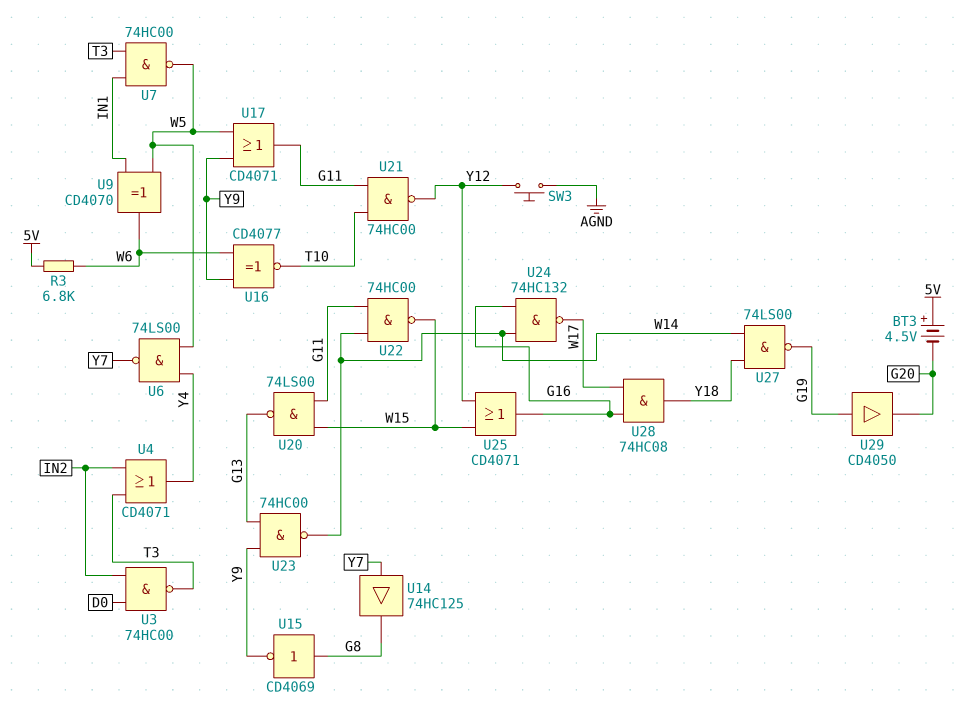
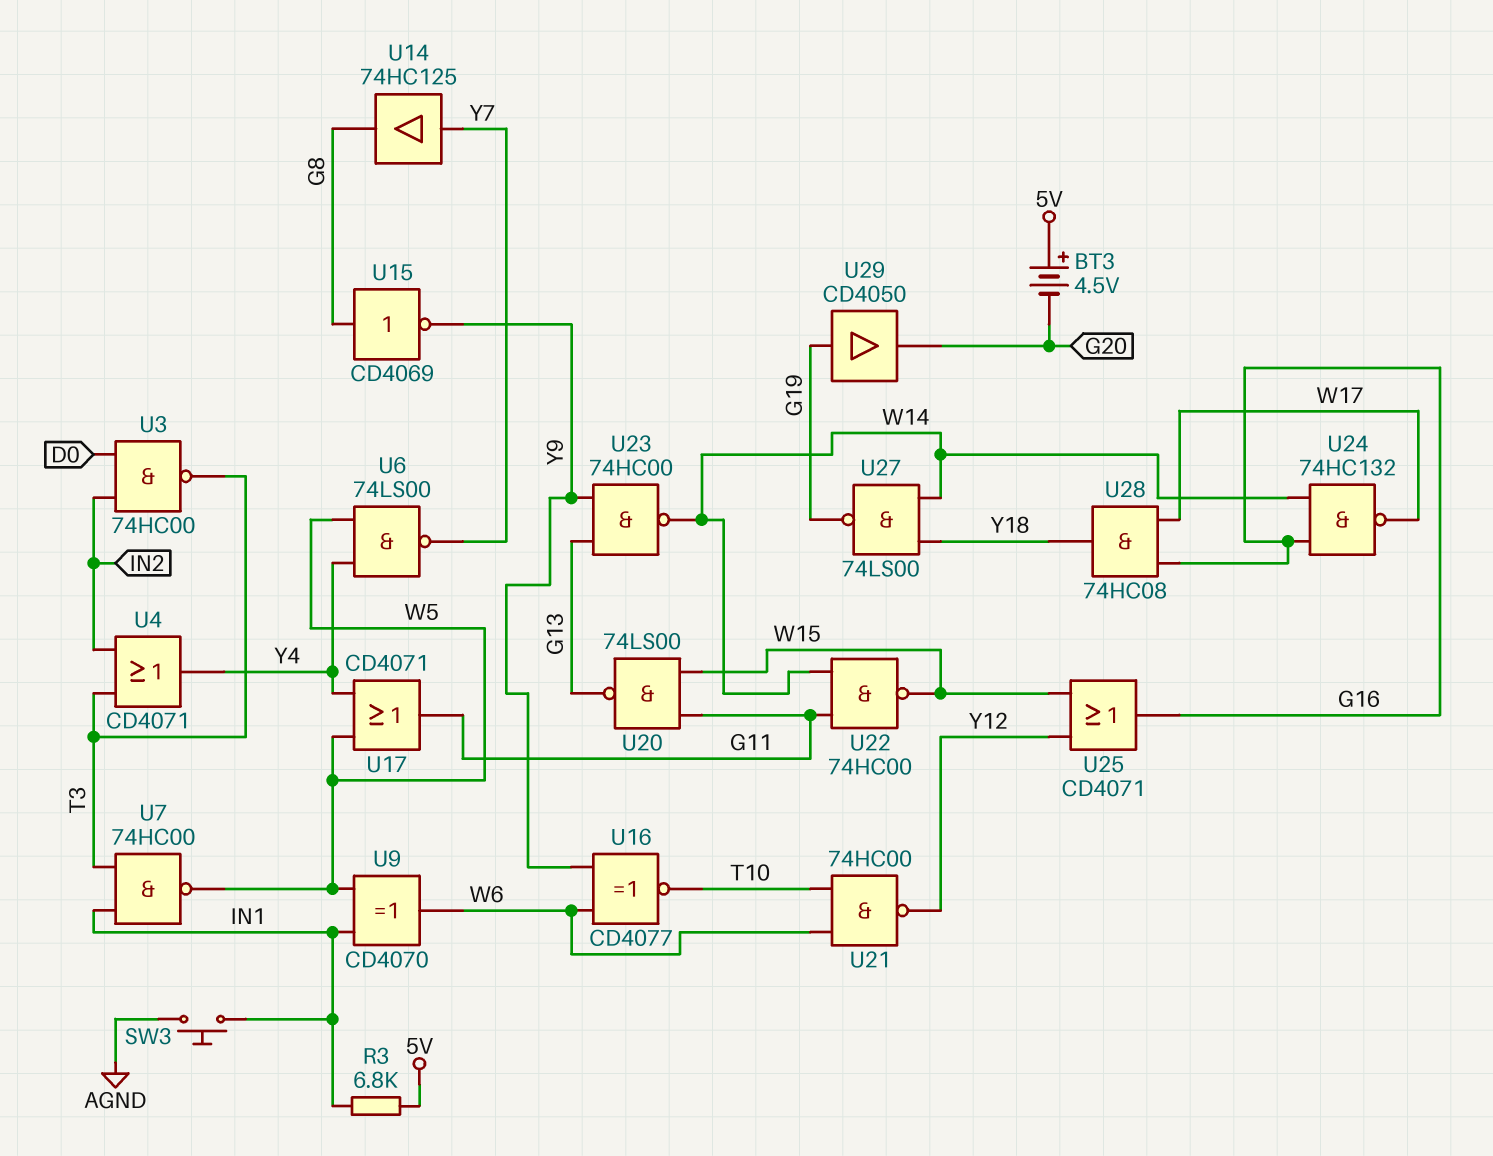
R3: 6.8k (5V, W6) -> 6.8k (5V, IN1)
SW3: button (AGND, Y12) -> button (AGND, IN1)
U17: OR CD4071 (in W5, in Y9, out G11) -> OR CD4071 (in W5, in Y4, out G11)
U21: NAND 74HC00 (in G11, in T10, out Y12) -> NAND 74HC00 (in T10, in W6, out Y12)

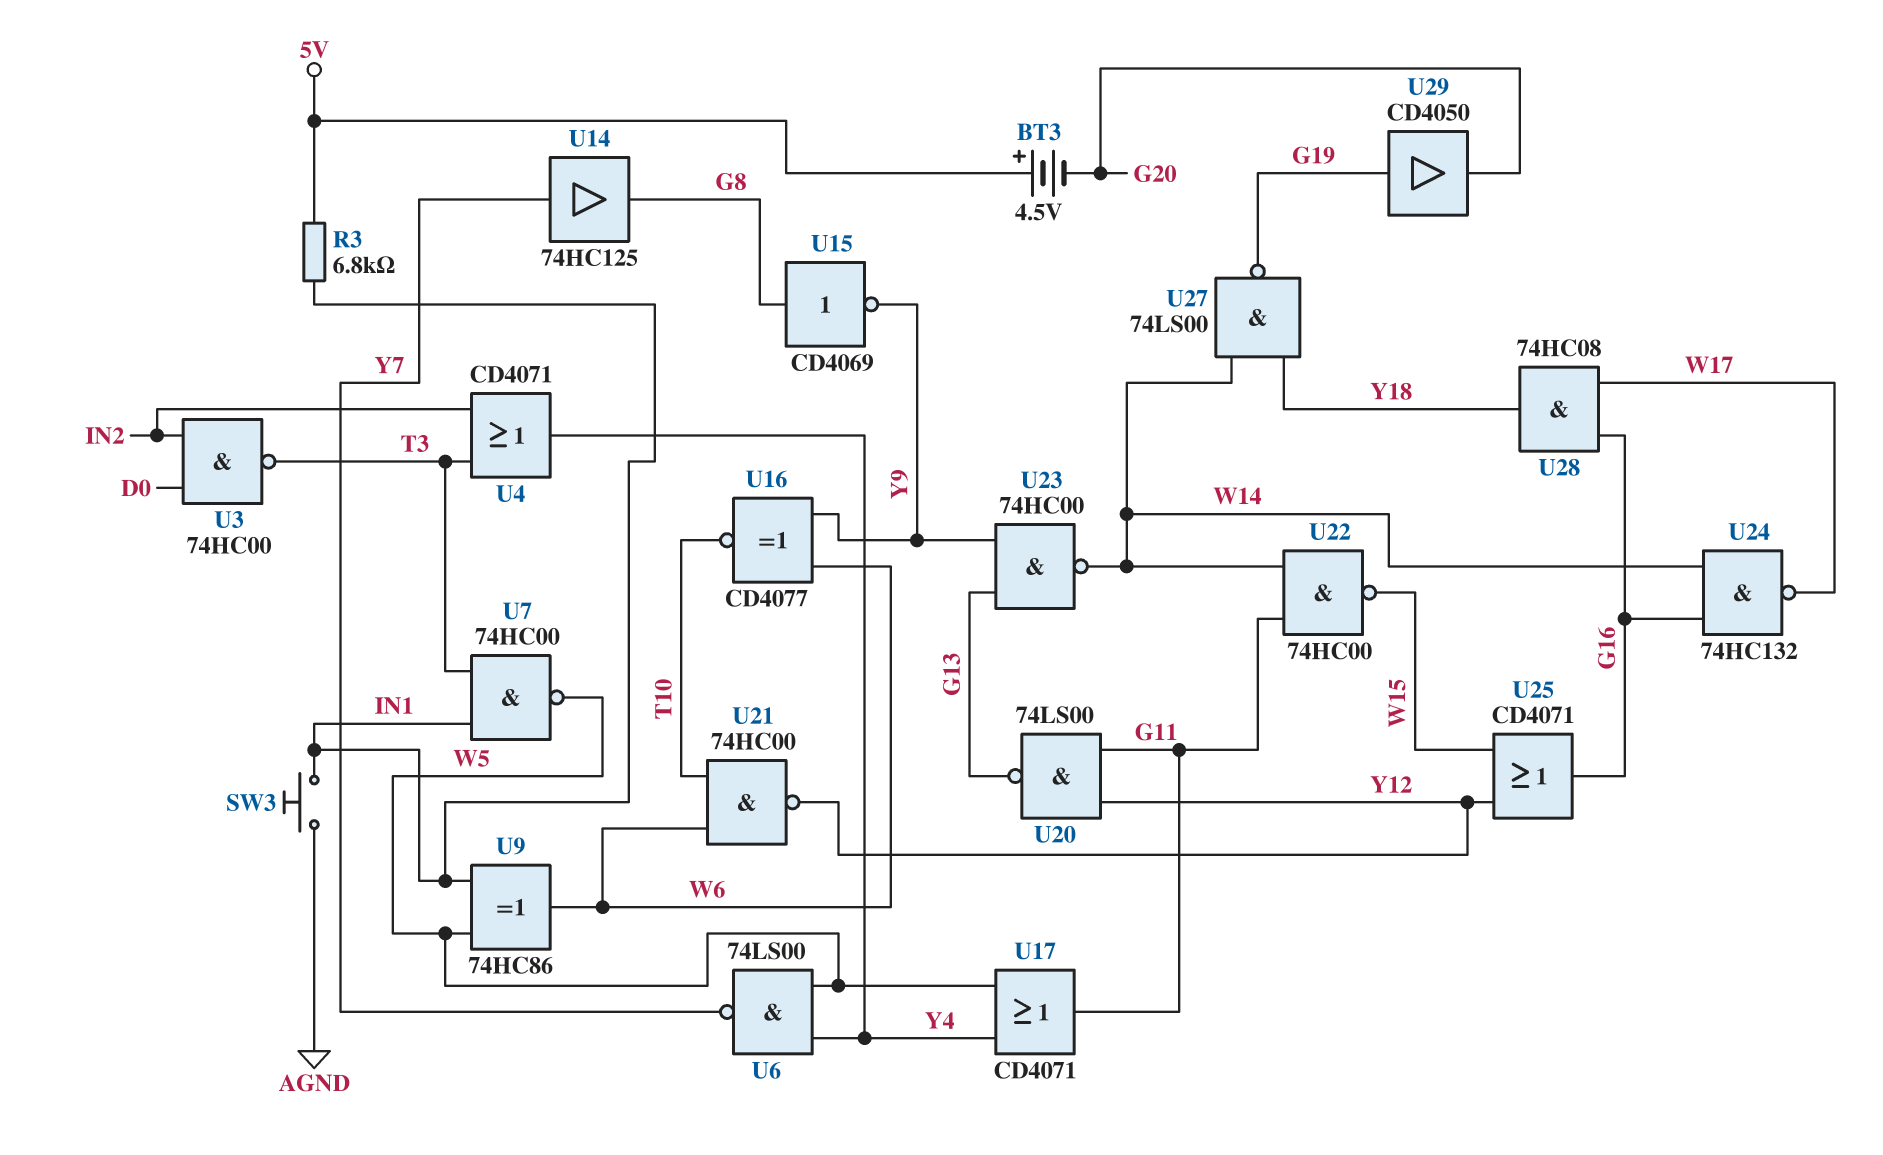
U9: XOR CD4070 (in IN1, in W5, out W6) -> XOR 74HC86 (in IN1, in W5, out W6)
U20: NAND 74LS00 (in G11, in W15, out G13) -> NAND 74LS00 (in G11, in Y12, out G13)

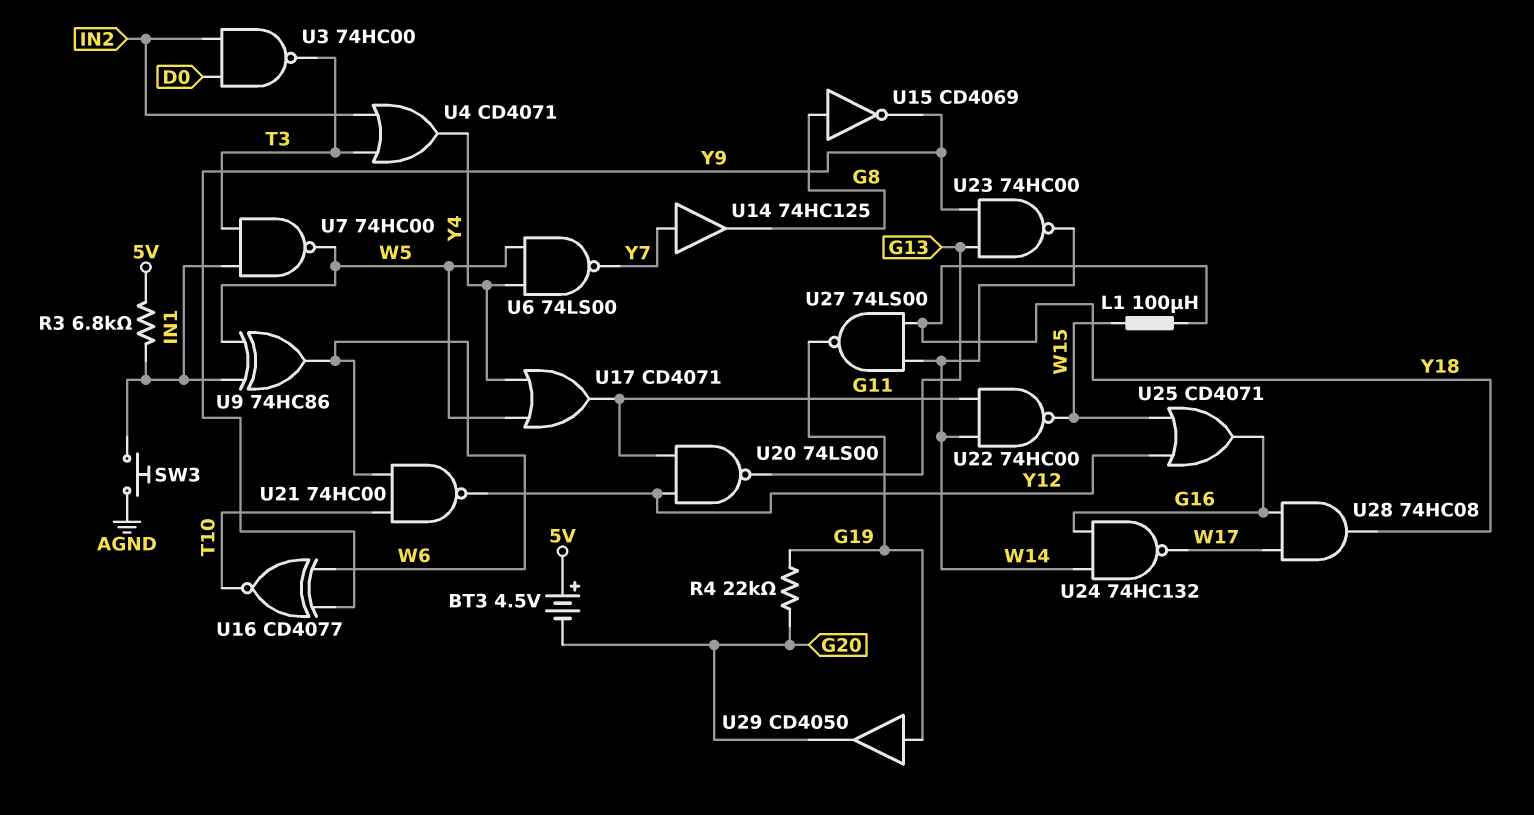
L1: none -> 100uH (W15, Y18)
R4: none -> 22k (G19, G20)

